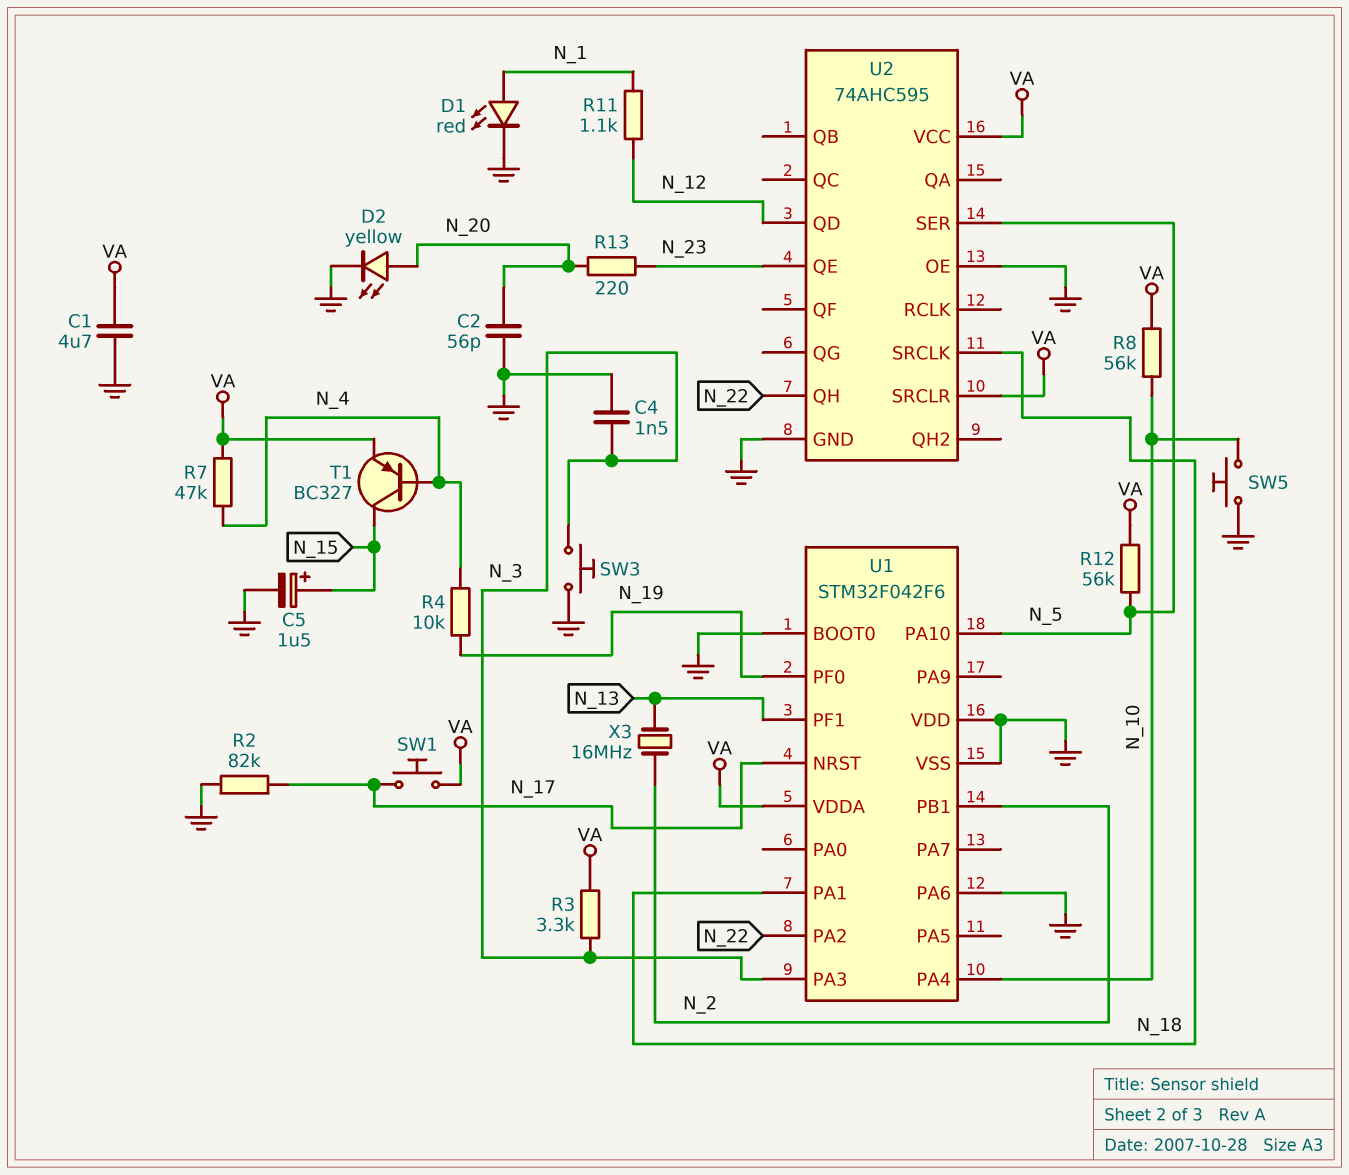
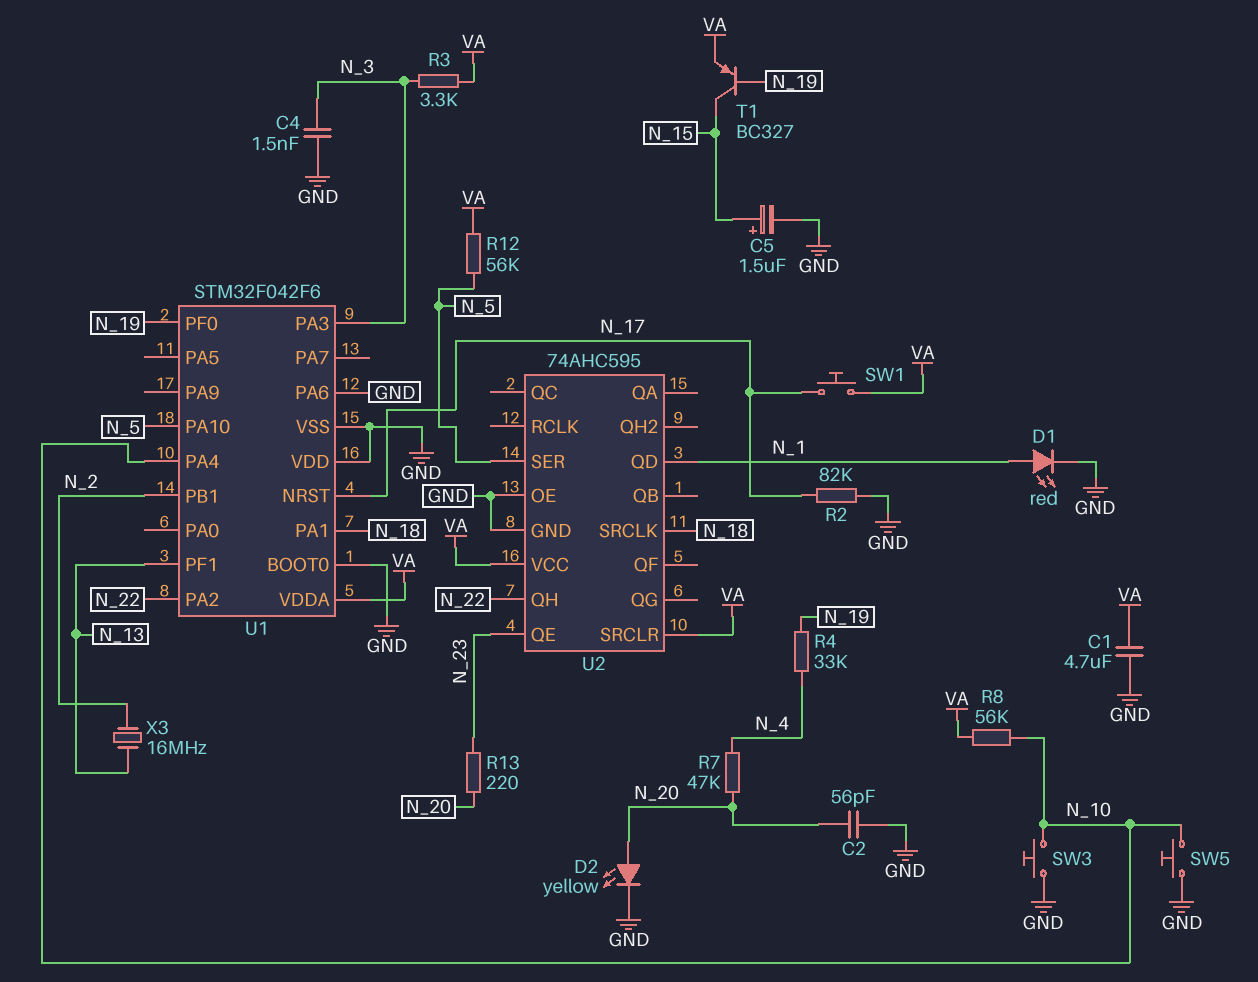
R4: 10k (N_4, N_19) -> 33k (N_4, N_19)
R7: 47k (N_4, VA) -> 47k (N_4, N_20)
R11: 1.1k (N_1, N_12) -> none
SW3: button (GND, N_3) -> button (GND, N_10)
T1: PNP BC327 (B N_4, C N_15, E VA) -> PNP BC327 (B N_19, C N_15, E VA)
U2 pin QD: N_12 -> N_1

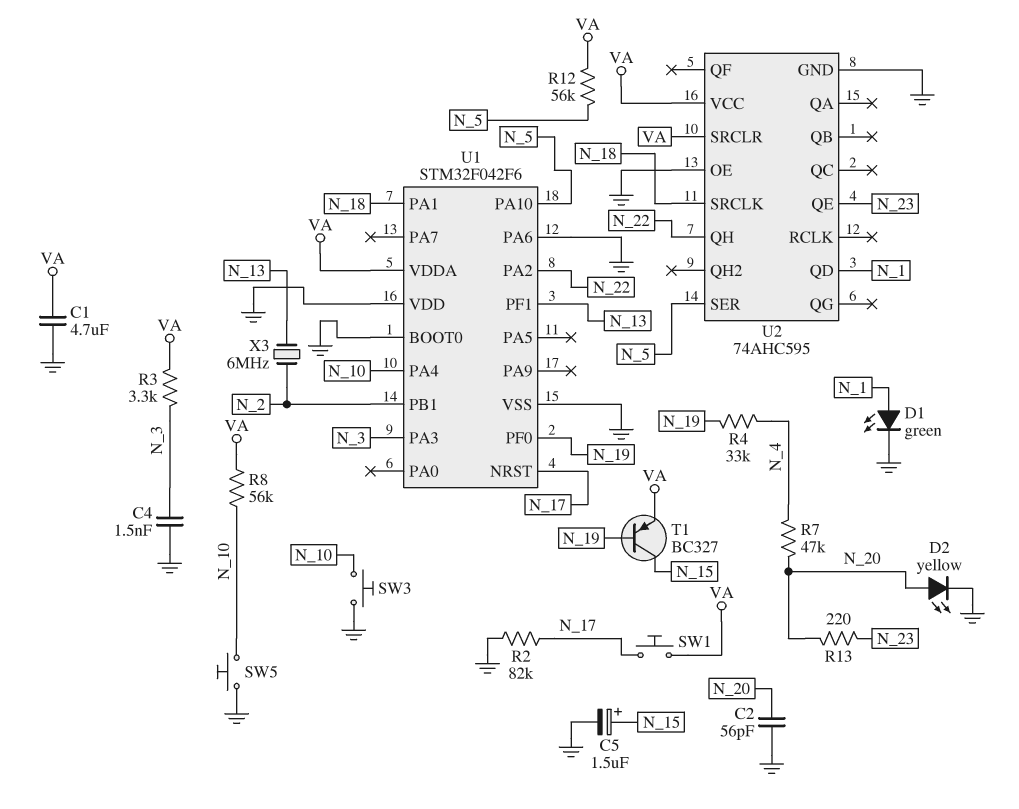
D1: LED red (A N_1, K GND) -> LED green (A N_1, K GND)
X3: 16MHz (N_2, N_13) -> 6MHz (N_2, N_13)

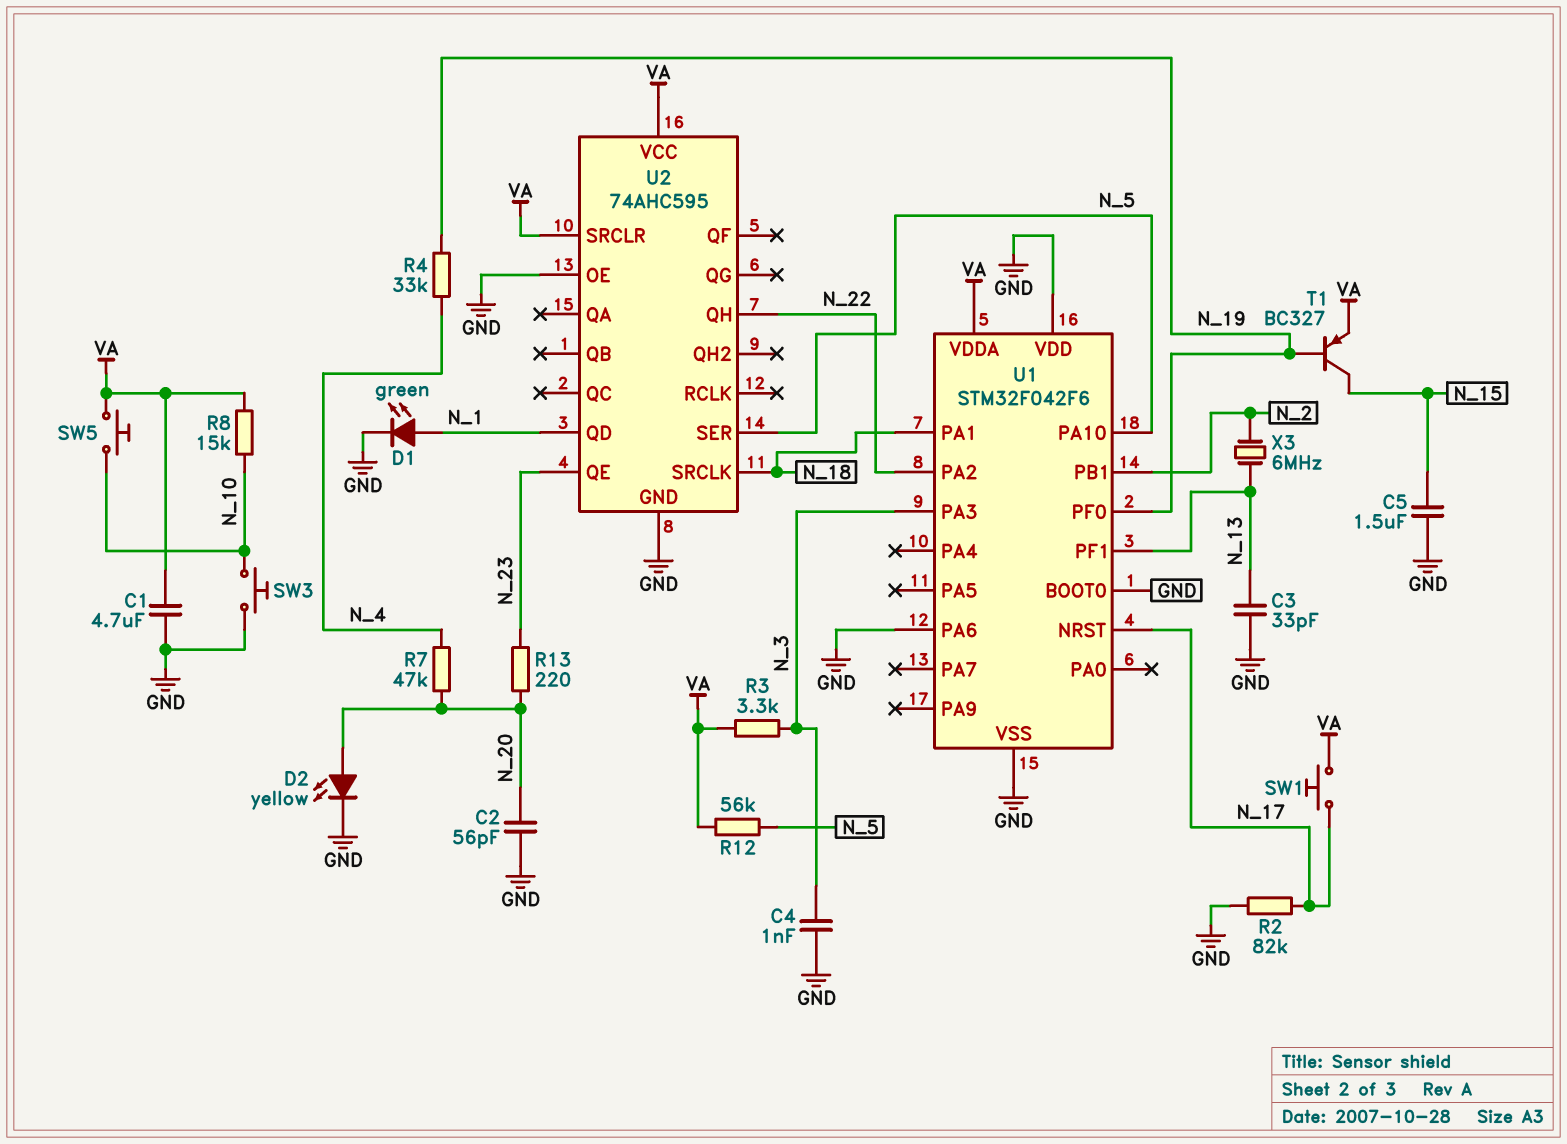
C3: none -> 33pF (GND, N_13)
C4: 1.5nF (GND, N_3) -> 1nF (GND, N_3)
C5: 1.5uF (plus N_15, minus GND) -> 1.5uF (GND, N_15)
R8: 56k (N_10, VA) -> 15k (N_10, VA)
SW5: button (GND, N_10) -> button (N_10, VA)
U1 pin PA4: N_10 -> none

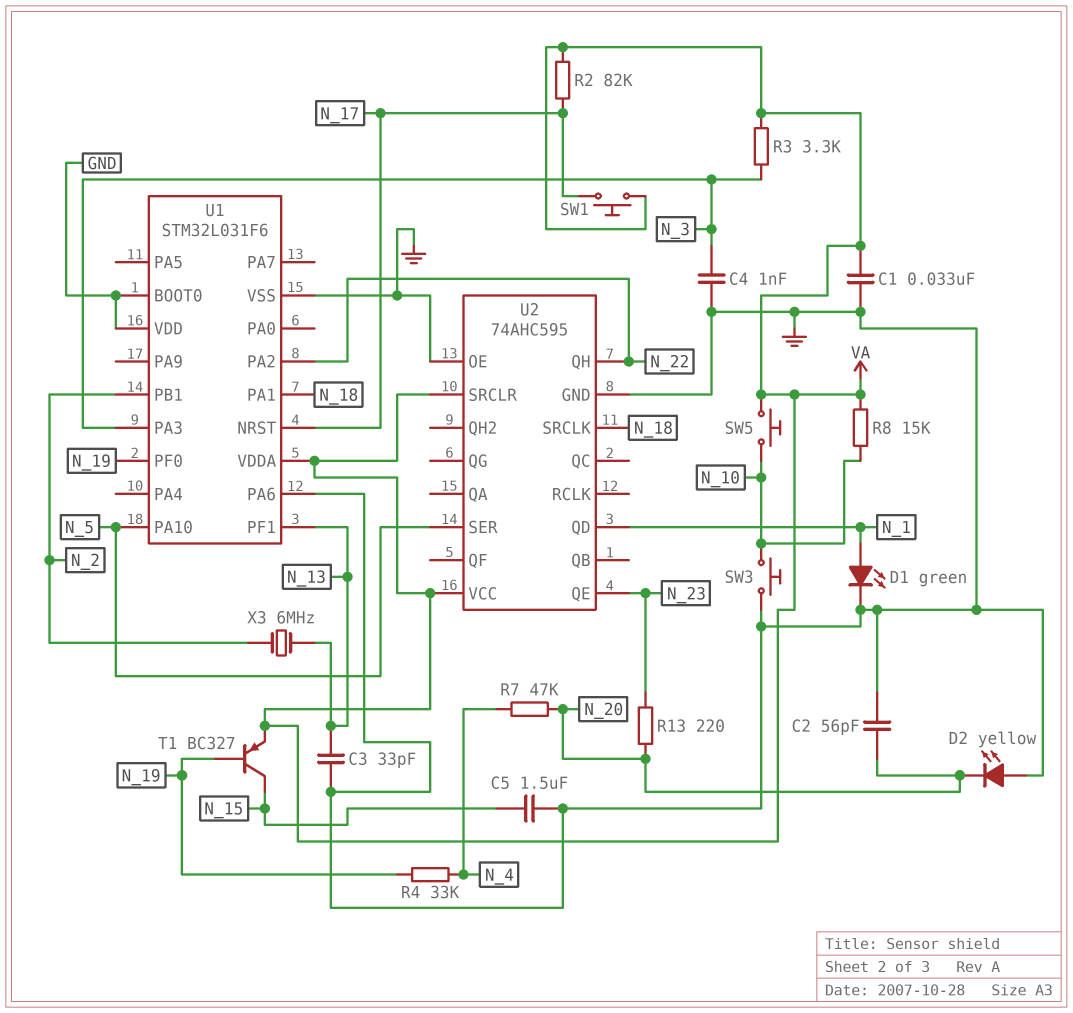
C1: 4.7uF (GND, VA) -> 33nF (GND, VA)
D2: LED yellow (A N_20, K GND) -> LED yellow (A GND, K N_20)
R2: 82k (GND, N_17) -> 82k (N_17, VA)
R12: 56k (N_5, VA) -> none
U1: STM32F042F6 -> STM32L031F6

